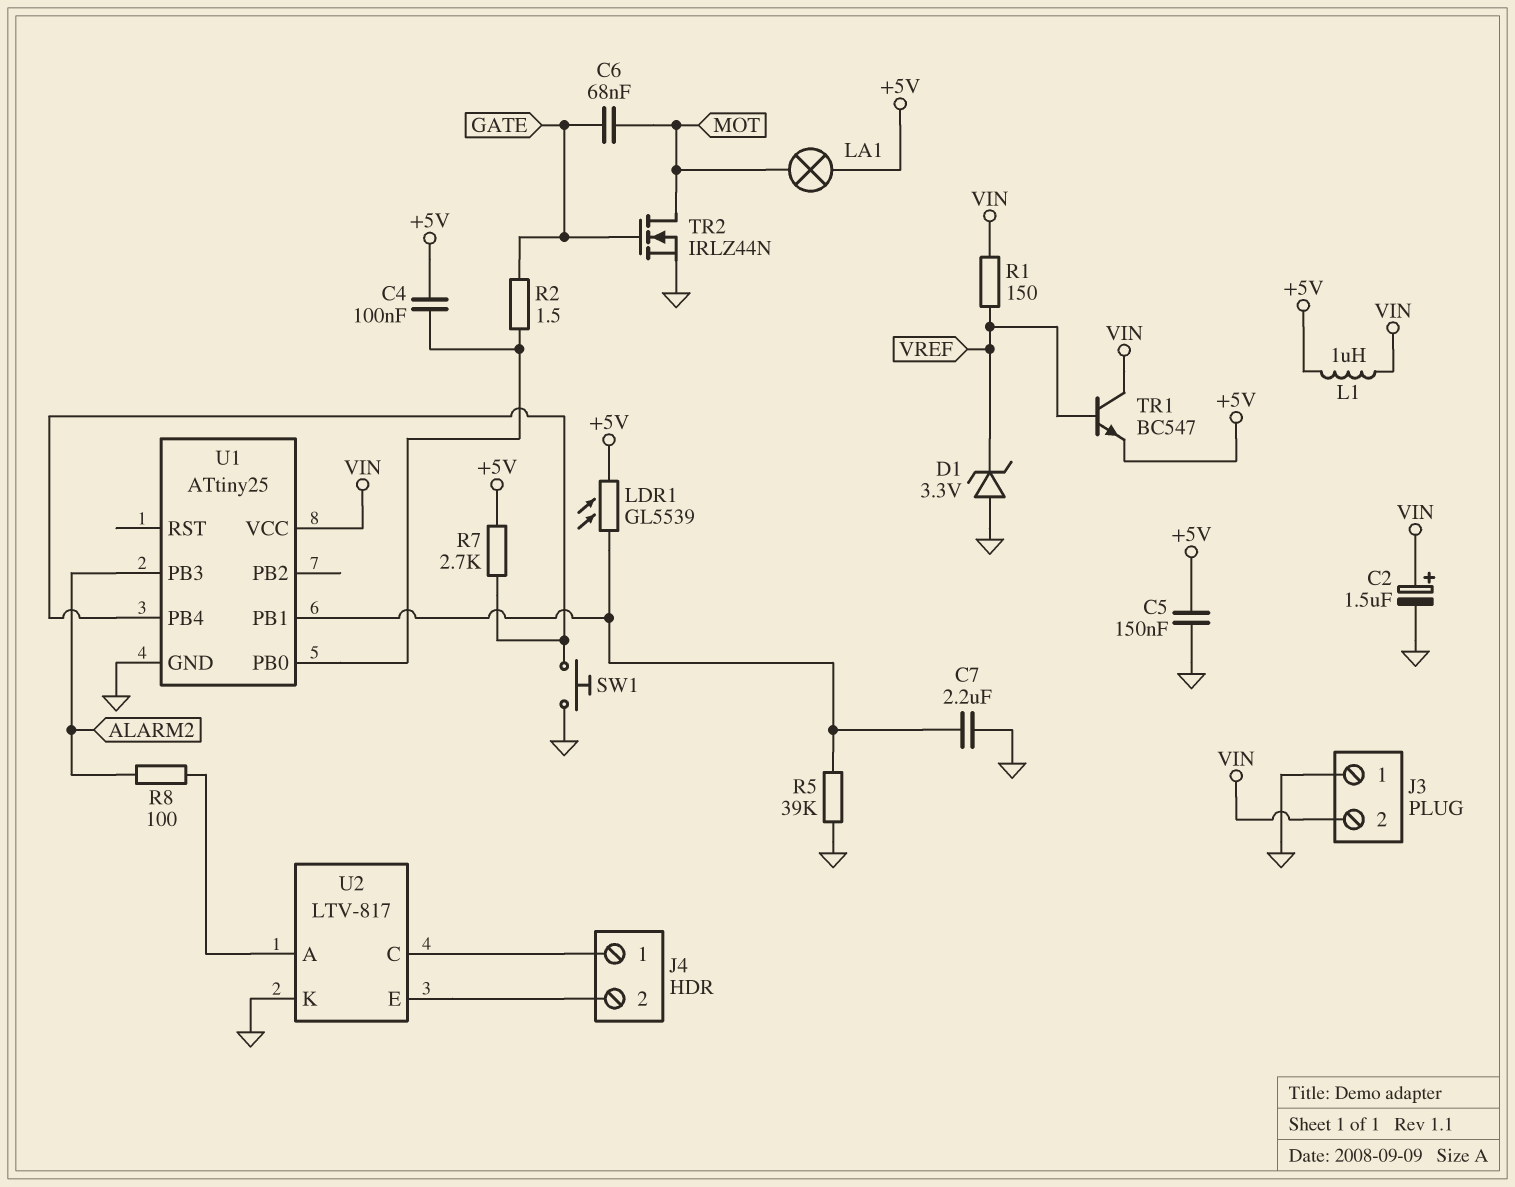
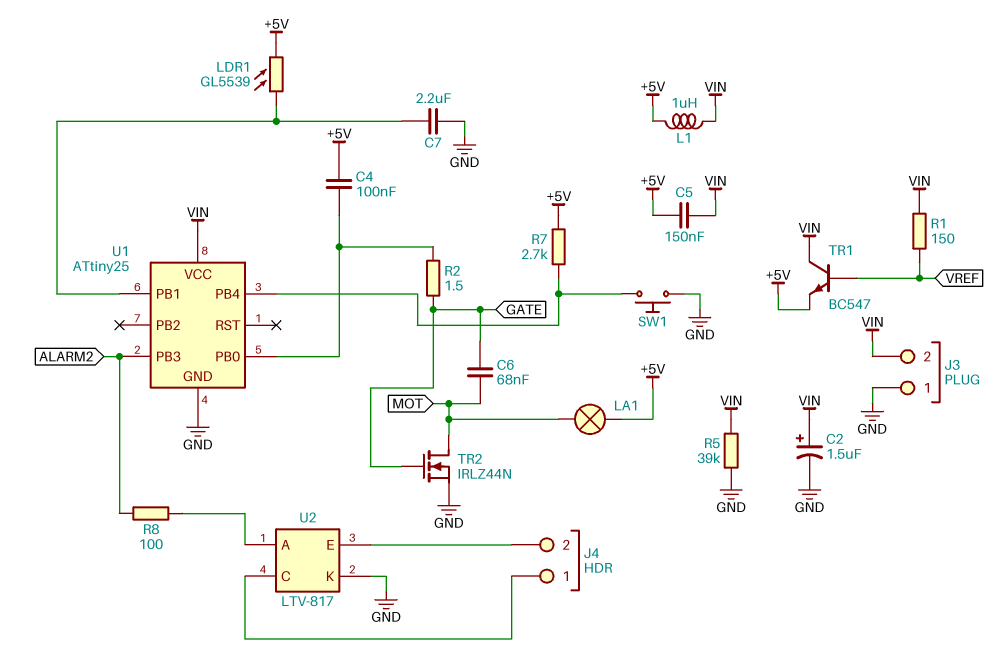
C5: 150nF (+5V, GND) -> 150nF (+5V, VIN)
D1: zener 3.3V (A GND, K VREF) -> none
R5: 39k (GND, U1/PB1) -> 39k (GND, VIN)

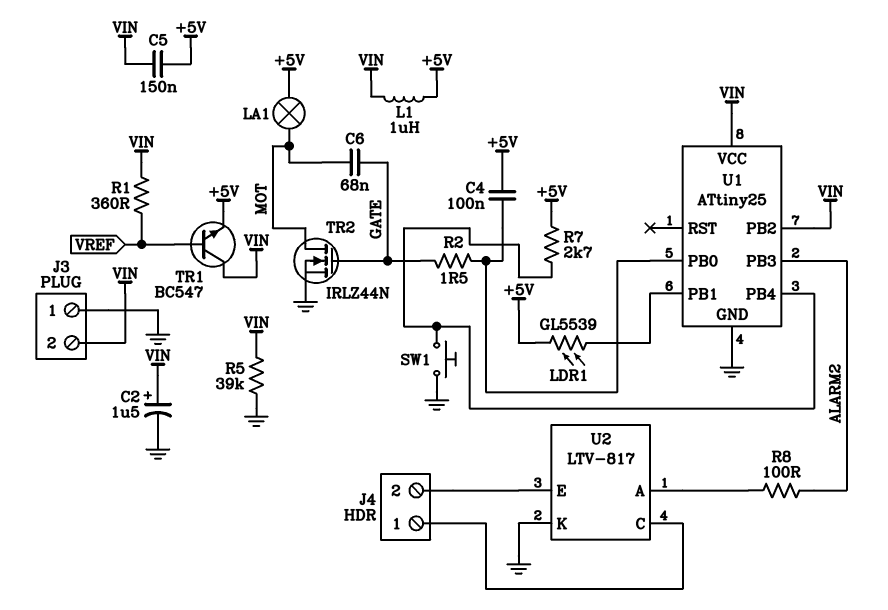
C7: 2.2uF (GND, U1/PB1) -> none
R1: 150 (VIN, VREF) -> 360 (VIN, VREF)
U1 pin PB2: none -> VIN

